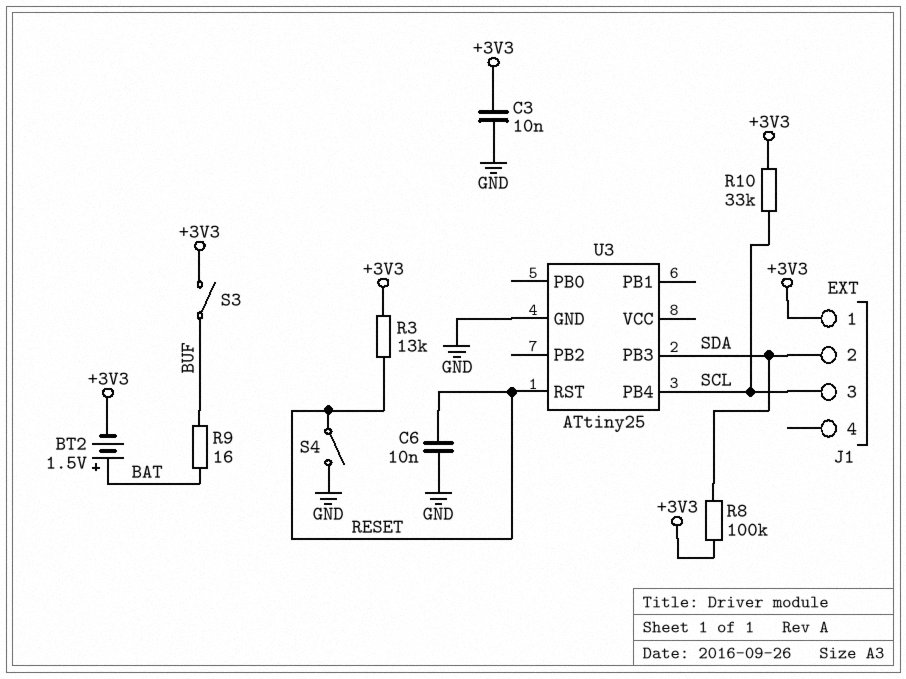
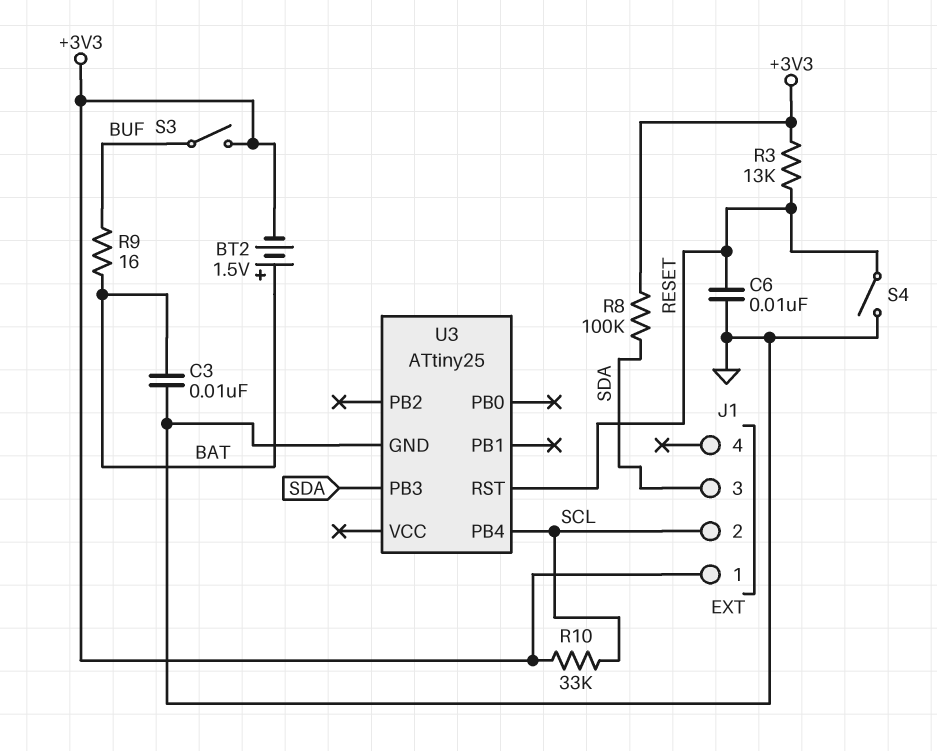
C3: 10nF (+3V3, GND) -> 10nF (BAT, GND)
J1 pin 2: SDA -> SCL
J1 pin 3: SCL -> SDA

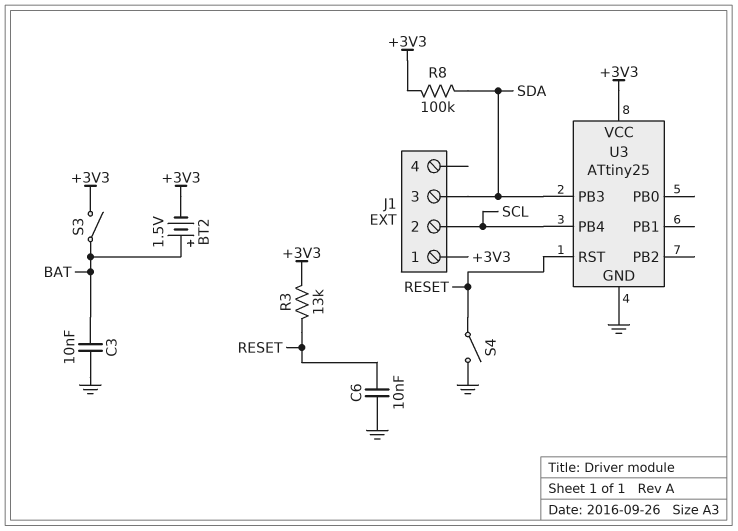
R9: 16 (BAT, BUF) -> none
R10: 33k (+3V3, SCL) -> none
S3: switch (+3V3, BUF) -> switch (+3V3, BAT)
U3 pin VCC: none -> +3V3

